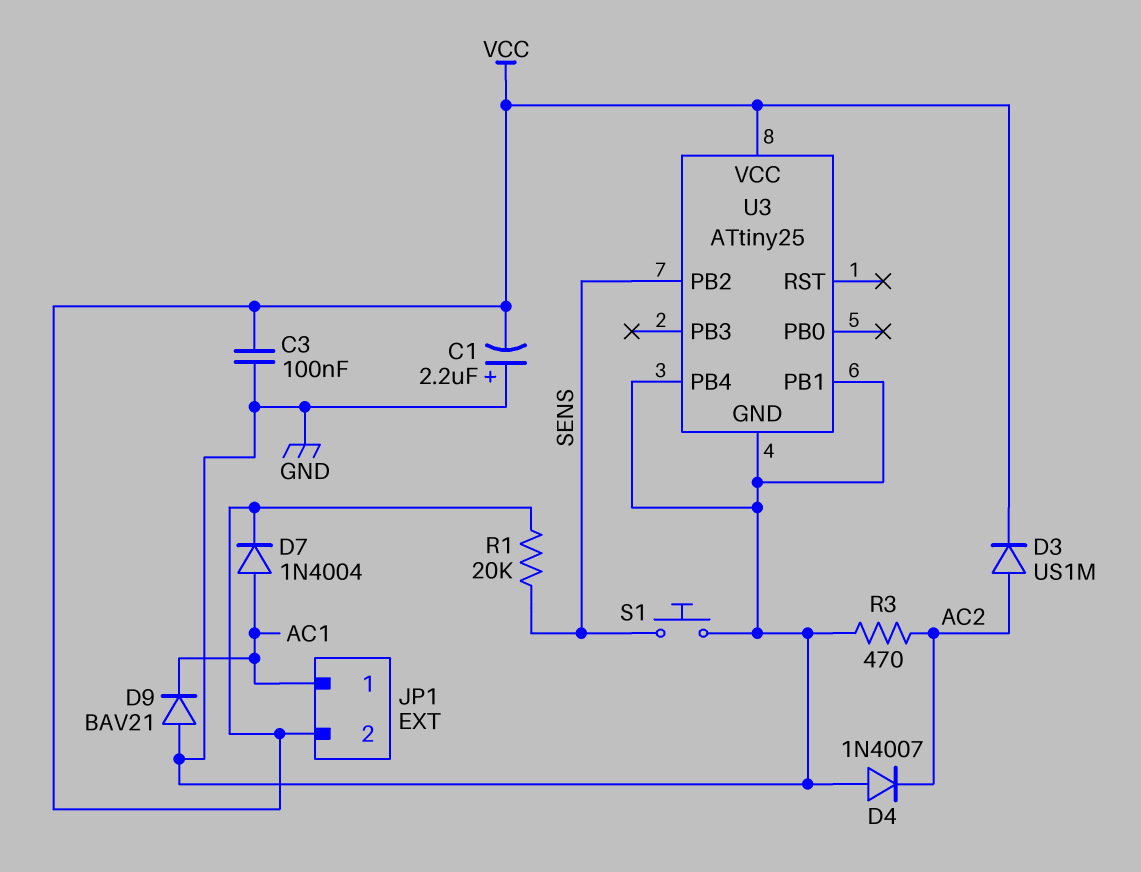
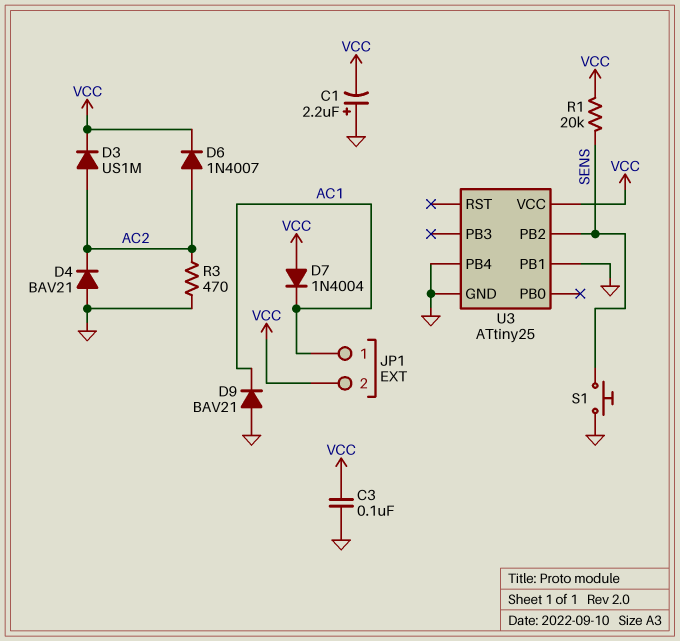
D4: diode 1N4007 (A GND, K AC2) -> diode BAV21 (A GND, K AC2)
D6: none -> diode 1N4007 (A AC2, K VCC)
D7: diode 1N4004 (A AC1, K VCC) -> diode 1N4004 (A VCC, K AC1)

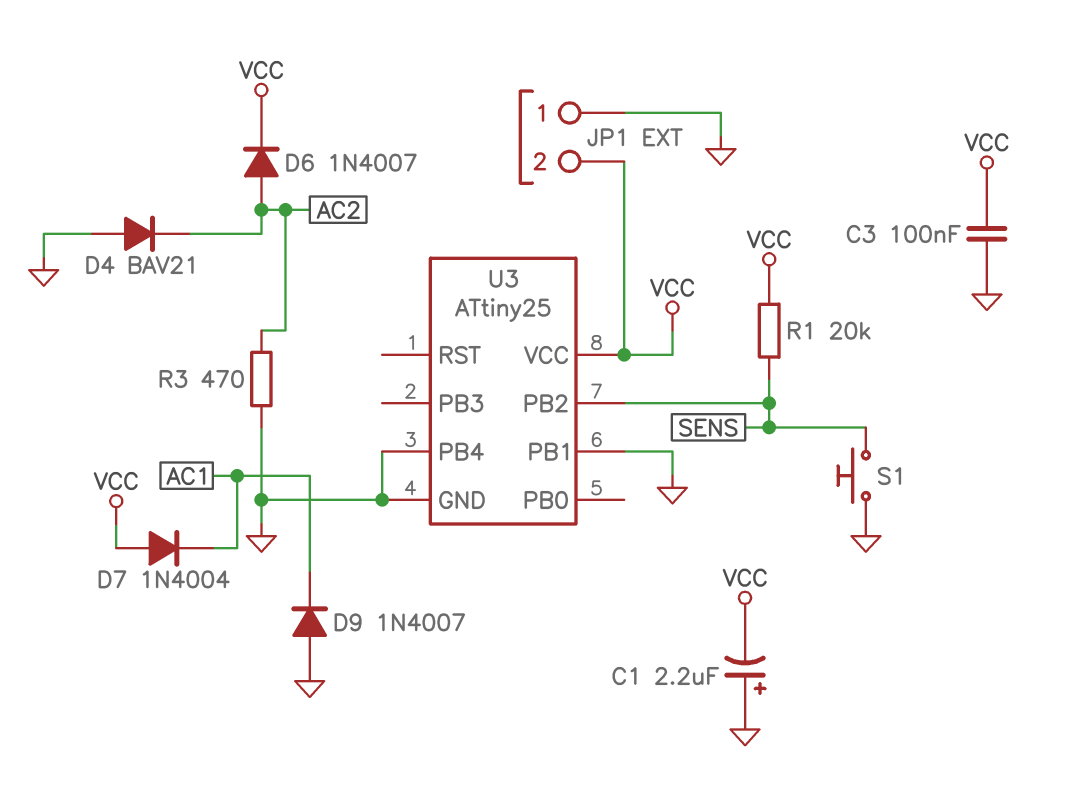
D3: diode US1M (A AC2, K VCC) -> none
D9: diode BAV21 (A GND, K AC1) -> diode 1N4007 (A GND, K AC1)
JP1 pin 1: AC1 -> GND

